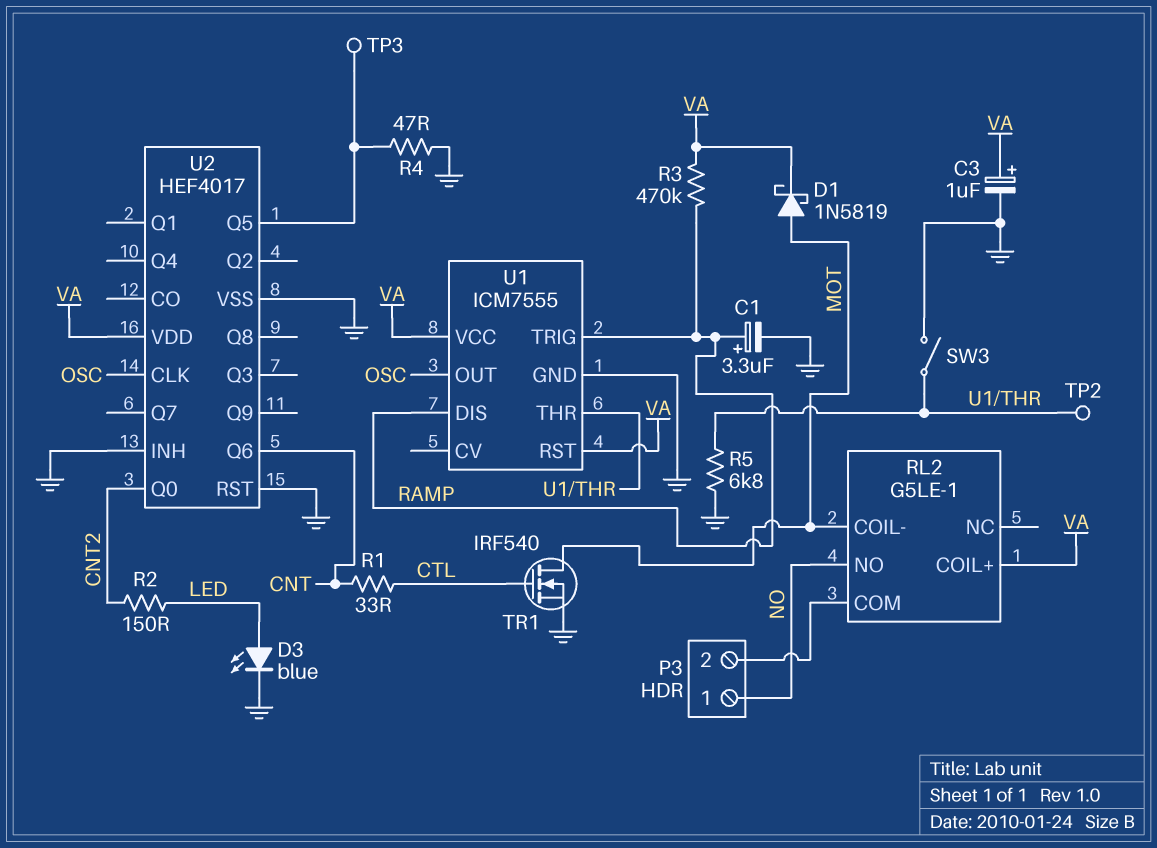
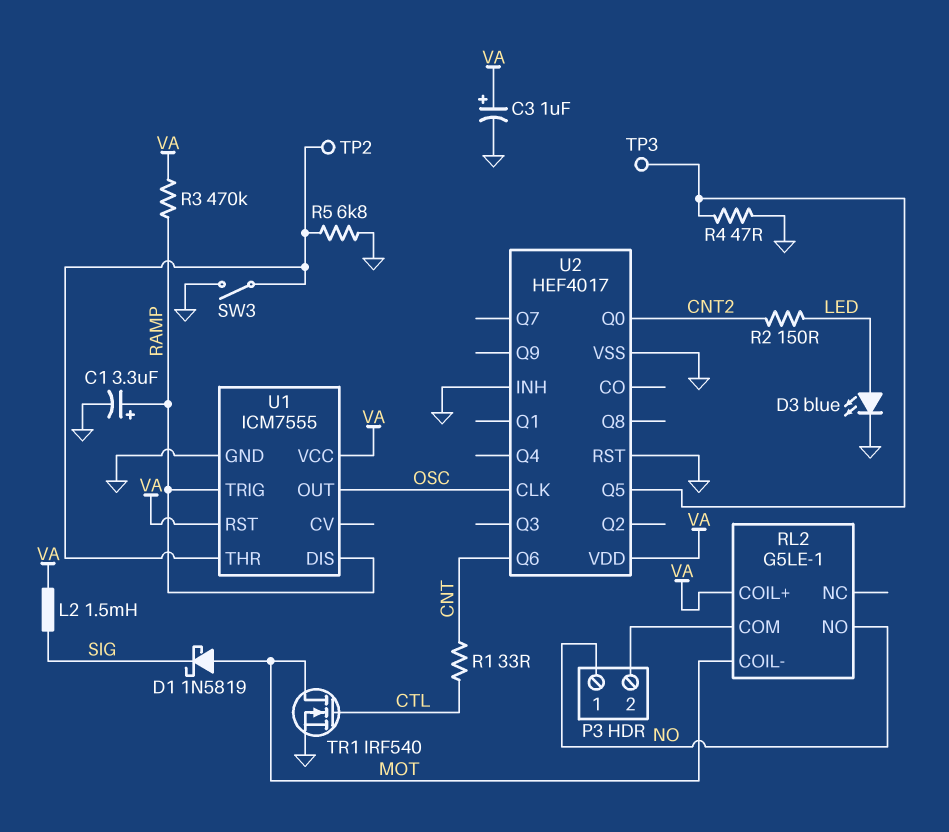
D1: schottky 1N5819 (A MOT, K VA) -> schottky 1N5819 (A MOT, K SIG)
L2: none -> 1.5mH (SIG, VA)

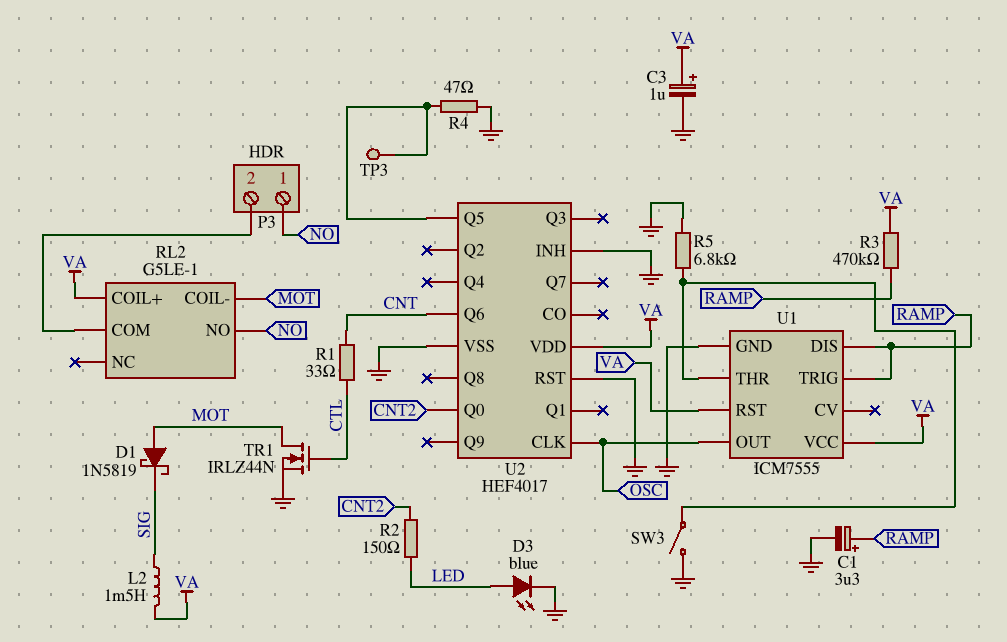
TP2: test point (U1/THR) -> none
TR1: NMOS IRF540 (G CTL, D MOT, S GND) -> NMOS IRLZ44N (G CTL, D MOT, S GND)

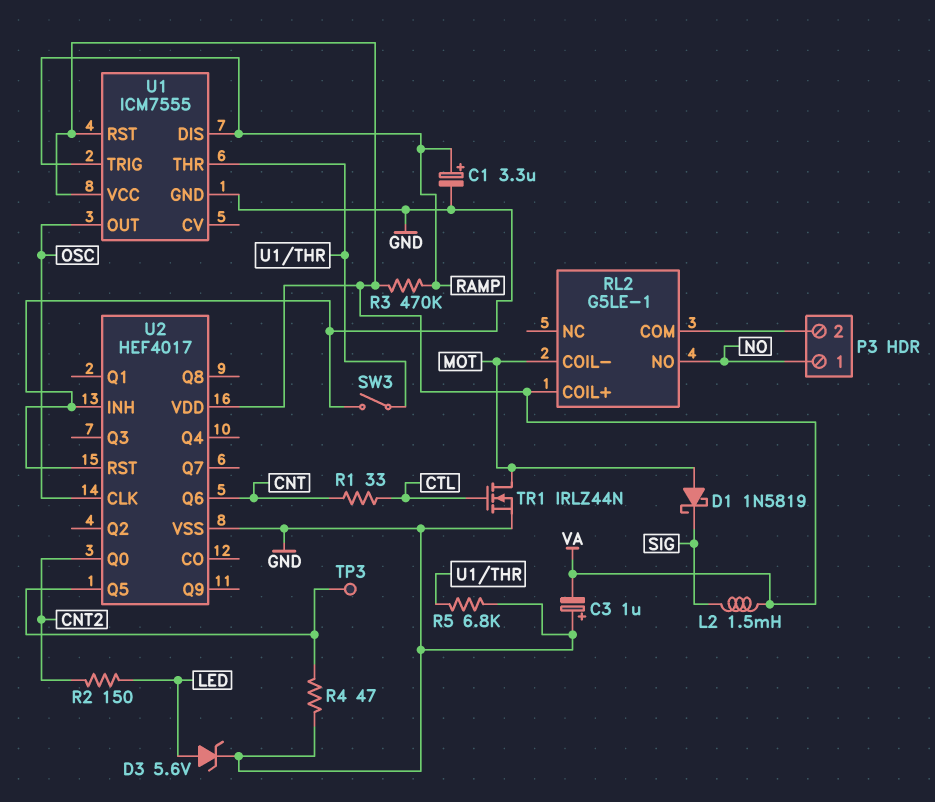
C3: 1uF (plus VA, minus GND) -> 1uF (plus GND, minus VA)
D3: LED blue (A LED, K GND) -> zener 5.6V (A LED, K GND)

